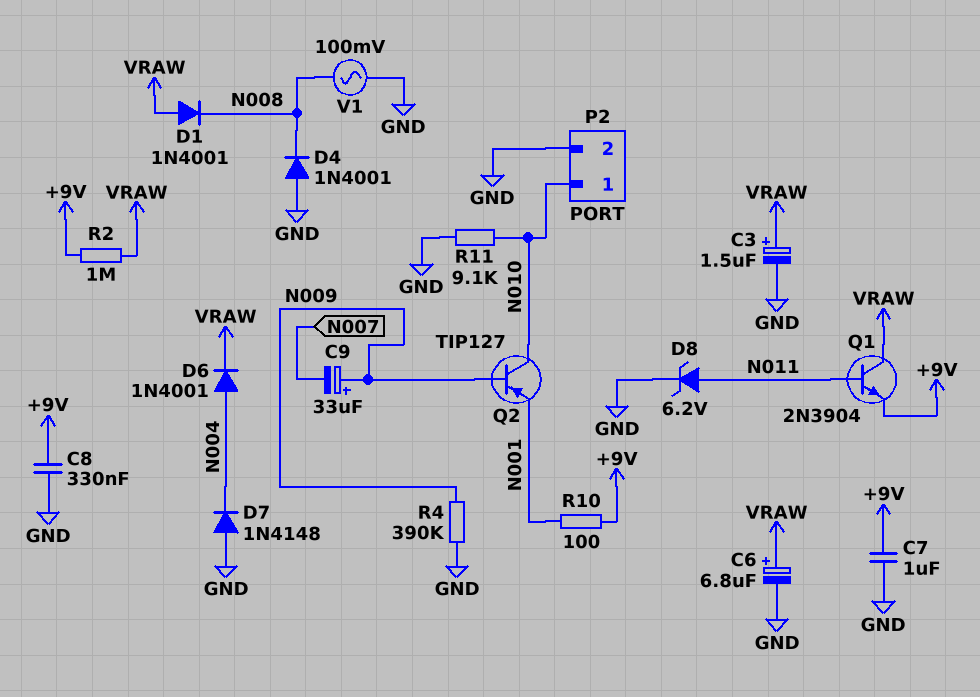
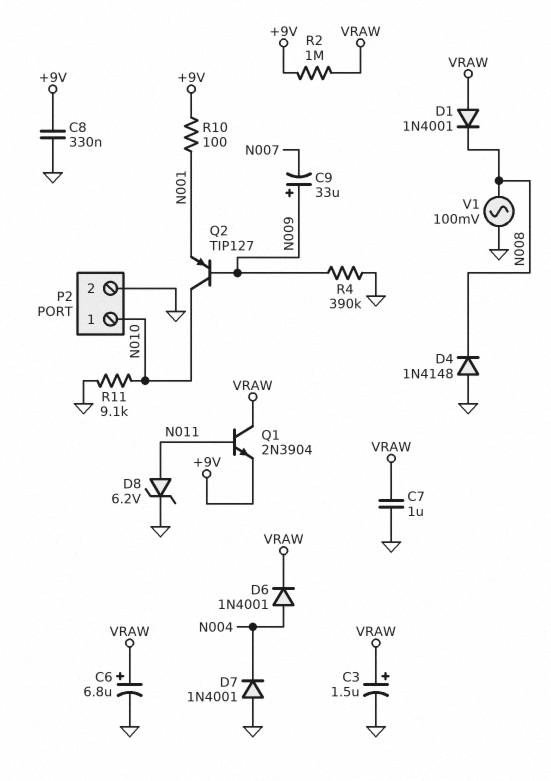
C7: 1uF (+9V, GND) -> 1uF (GND, VRAW)
D4: diode 1N4001 (A GND, K N008) -> diode 1N4148 (A GND, K N008)
D7: diode 1N4148 (A GND, K N004) -> diode 1N4001 (A GND, K N004)

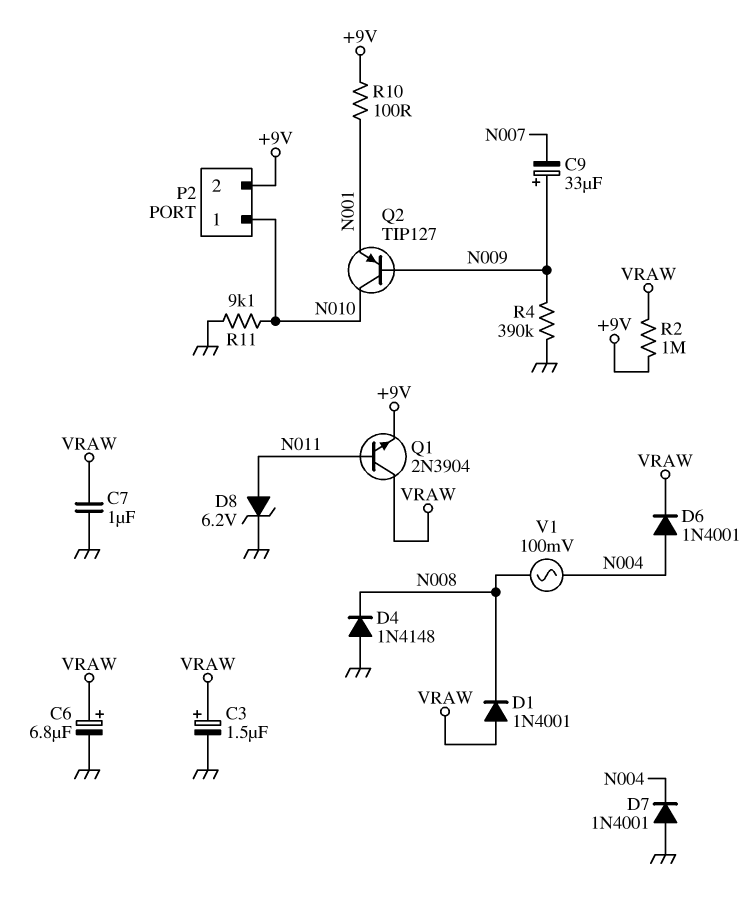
C8: 330nF (+9V, GND) -> none
P2 pin 2: GND -> +9V
V1: AC 100mV (GND, N008) -> AC 100mV (N004, N008)

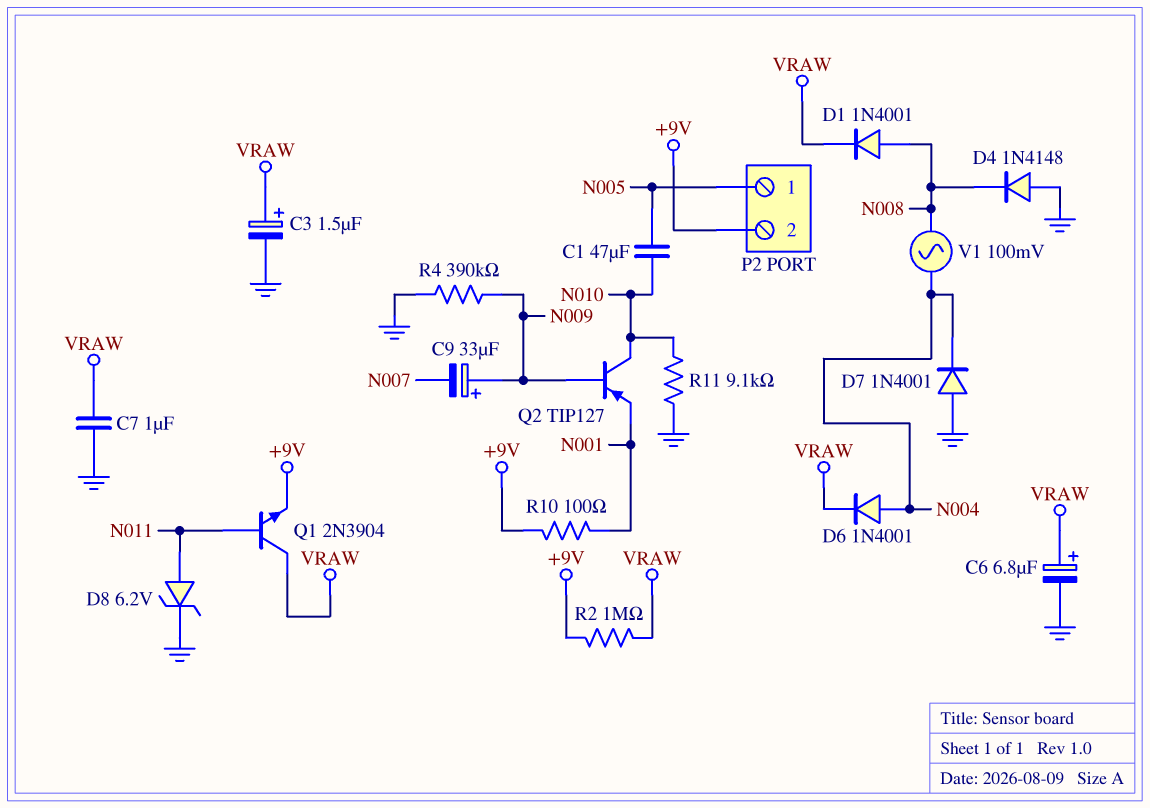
C1: none -> 47uF (N005, N010)
D1: diode 1N4001 (A VRAW, K N008) -> diode 1N4001 (A N008, K VRAW)
P2 pin 1: N010 -> N005

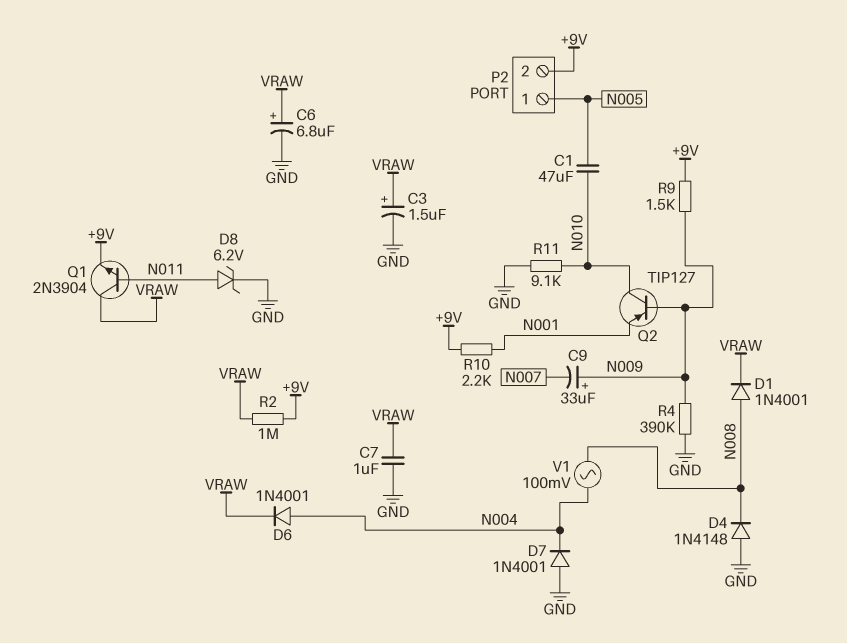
R9: none -> 1.5k (+9V, N009)
R10: 100 (+9V, N001) -> 2.2k (+9V, N001)

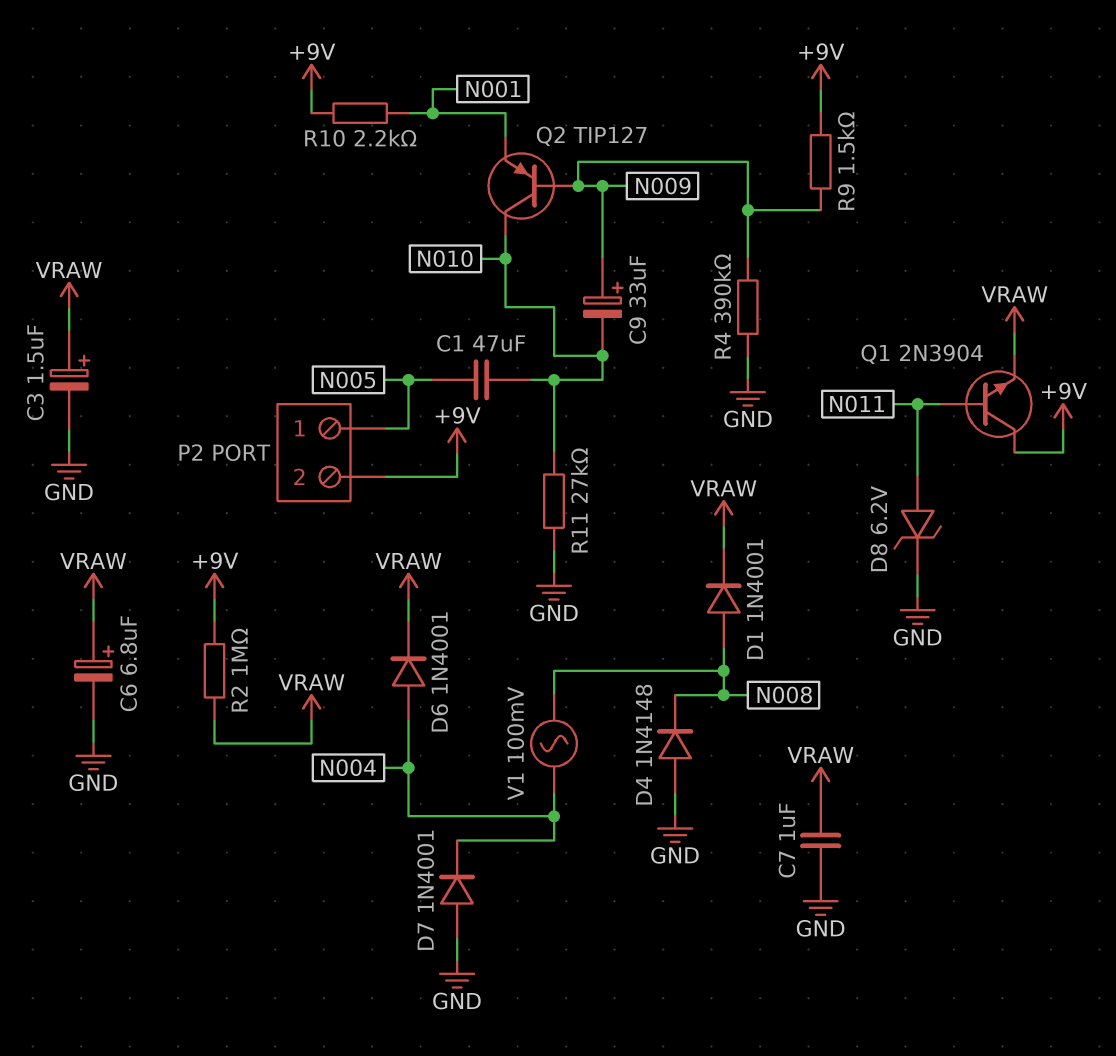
C9: 33uF (plus N009, minus N007) -> 33uF (plus N009, minus N010)
Q1: NPN 2N3904 (B N011, C VRAW, E +9V) -> NPN 2N3904 (B N011, C +9V, E VRAW)
R11: 9.1k (GND, N010) -> 27k (GND, N010)

